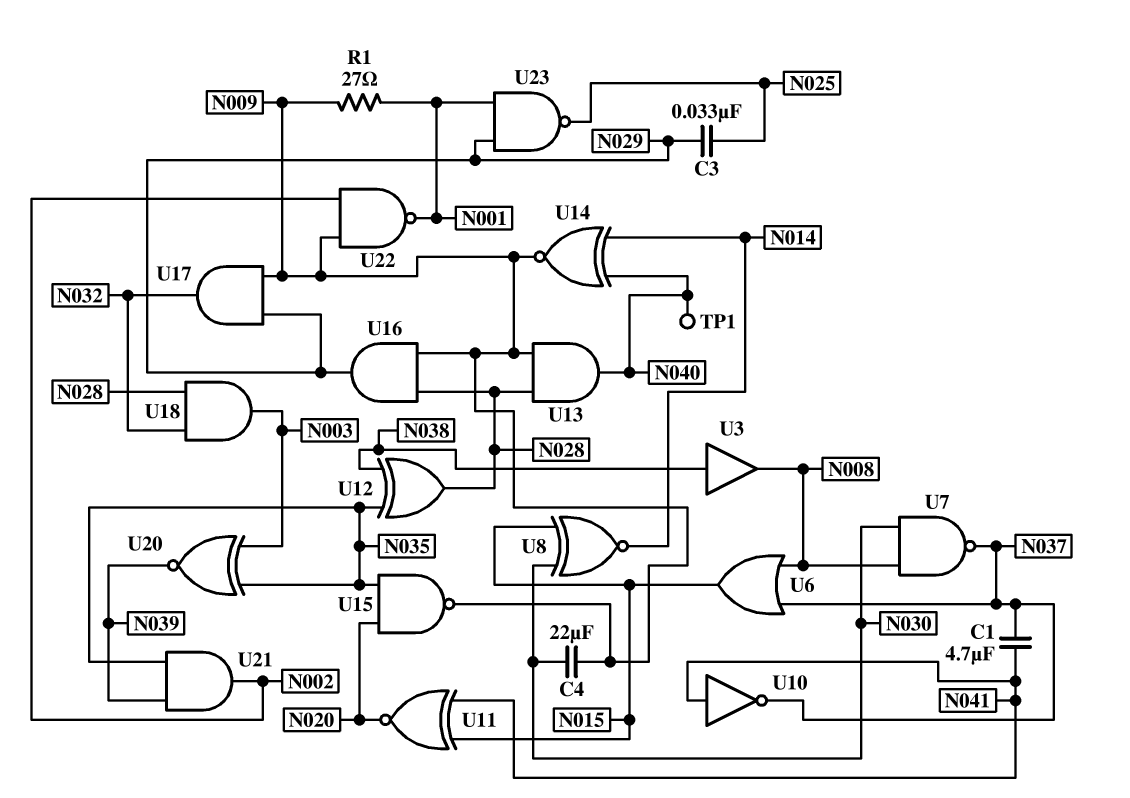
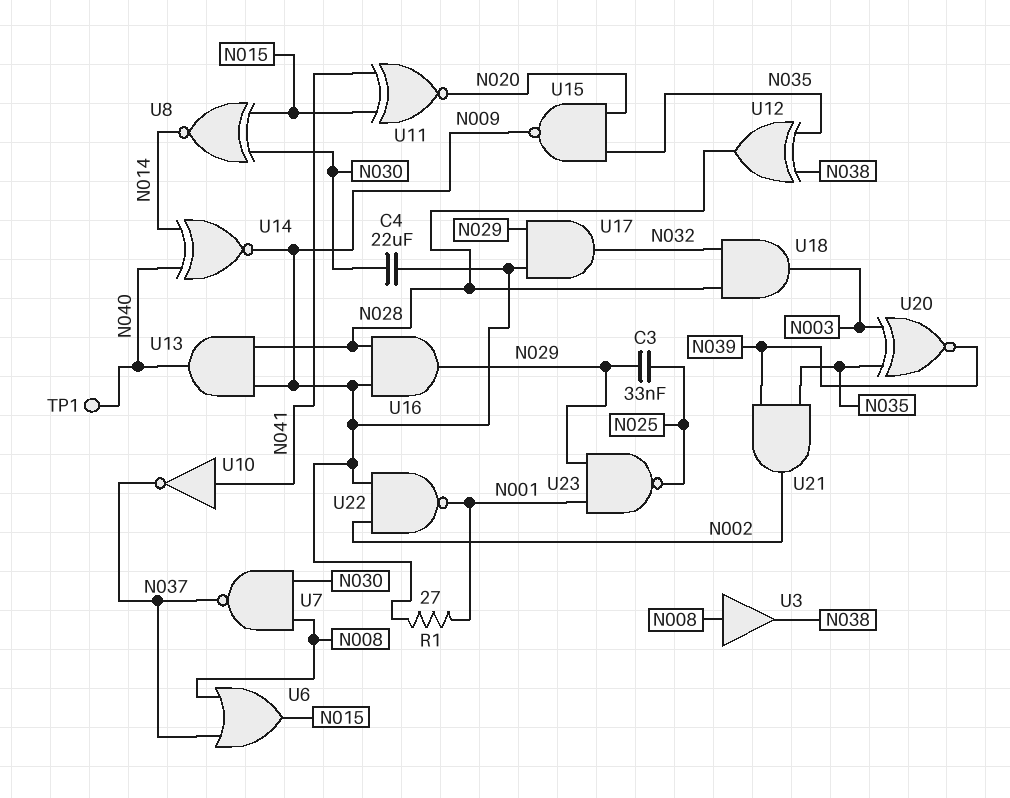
C1: 4.7uF (N037, N041) -> none
U3: buffer (in N038, out N008) -> buffer (in N008, out N038)

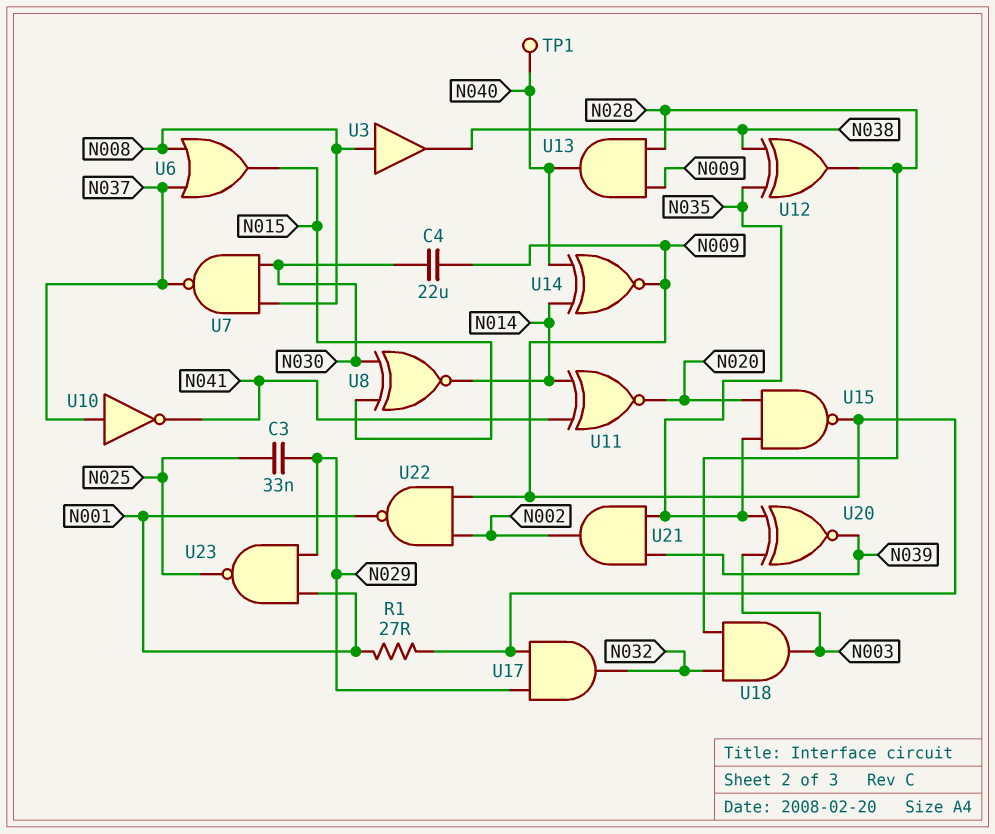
U10: NOT (in N041, out N037) -> NOT (in N037, out N041)
U11: XNOR (in N015, in N041, out N020) -> XNOR (in N014, in N041, out N020)
U16: AND (in N009, in N028, out N029) -> none

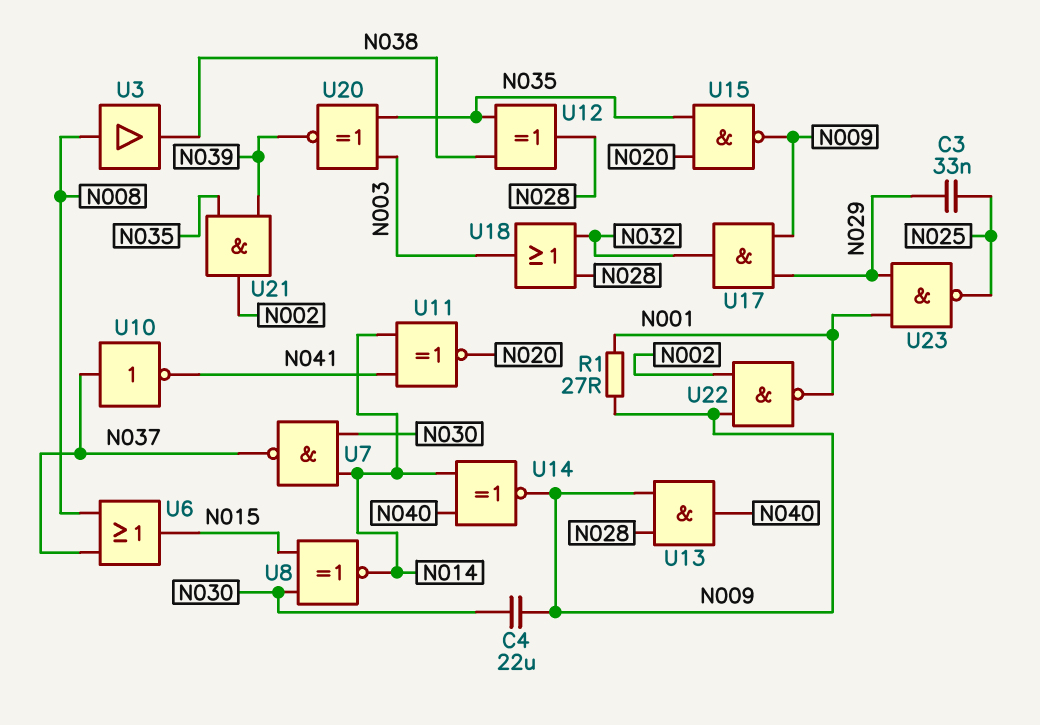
TP1: test point (N040) -> none
U7: NAND (in N008, in N030, out N037) -> NAND (in N014, in N030, out N037)
U18: AND (in N028, in N032, out N003) -> OR (in N028, in N032, out N003)

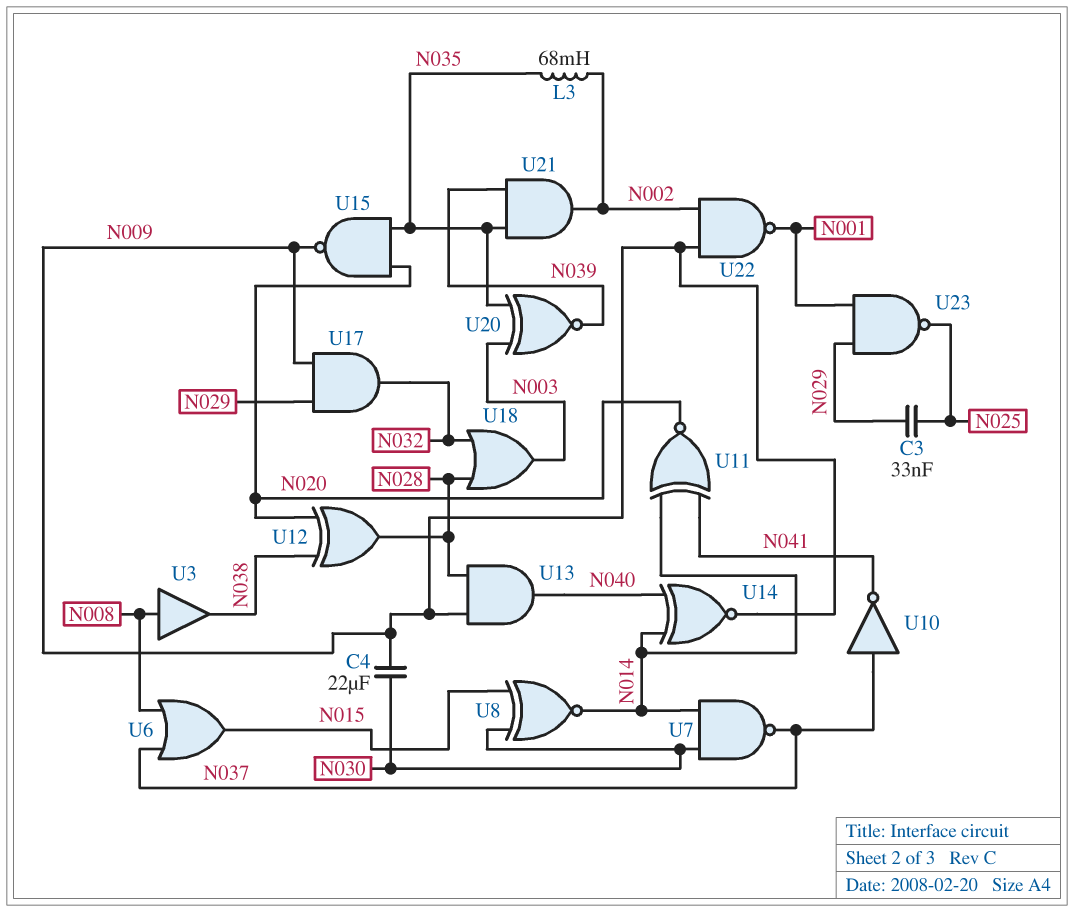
L3: none -> 68mH (N002, N035)
R1: 27 (N001, N009) -> none
U12: XOR (in N035, in N038, out N028) -> XOR (in N020, in N038, out N028)

